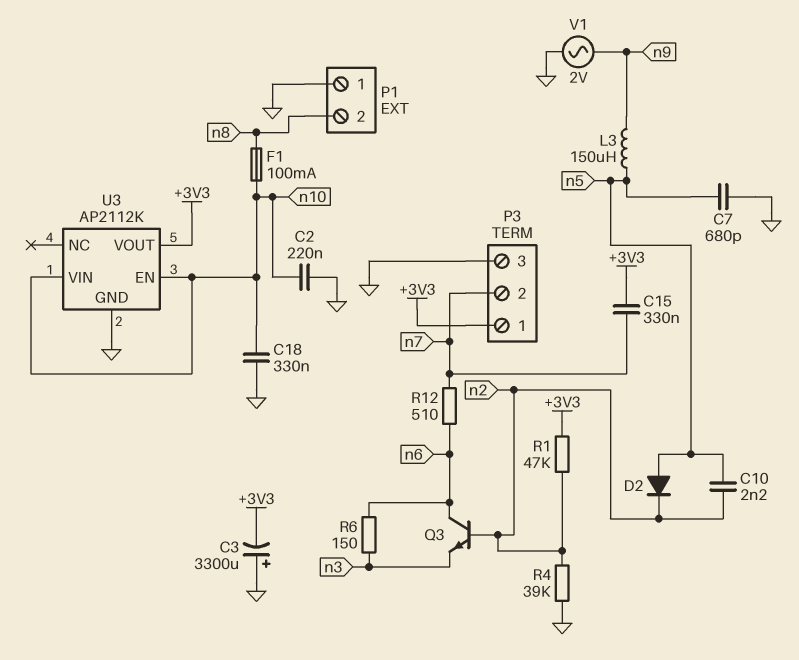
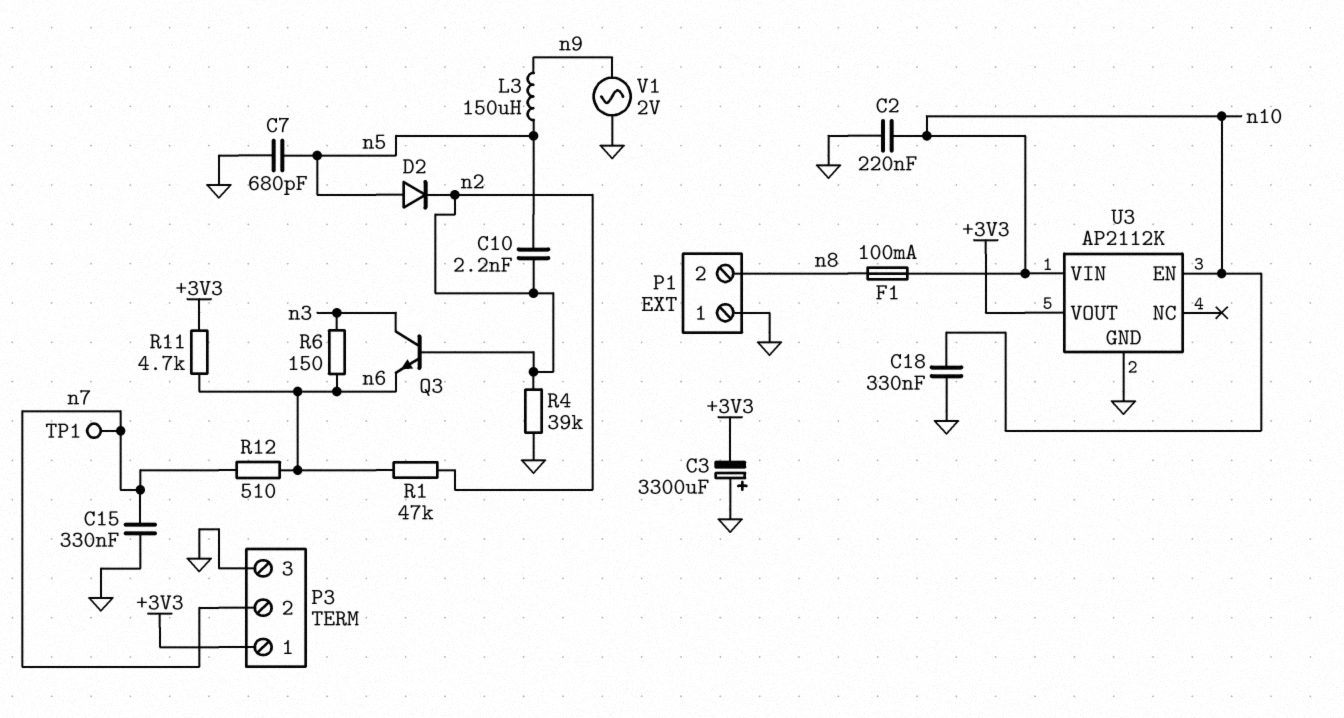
C15: 330nF (+3V3, n7) -> 330nF (GND, n7)
Q3: NPN (B n2, C n6, E n3) -> NPN (B n2, C n3, E n6)
R1: 47k (+3V3, n2) -> 47k (n2, n6)
R11: none -> 4.7k (+3V3, n6)
TP1: none -> test point (n7)

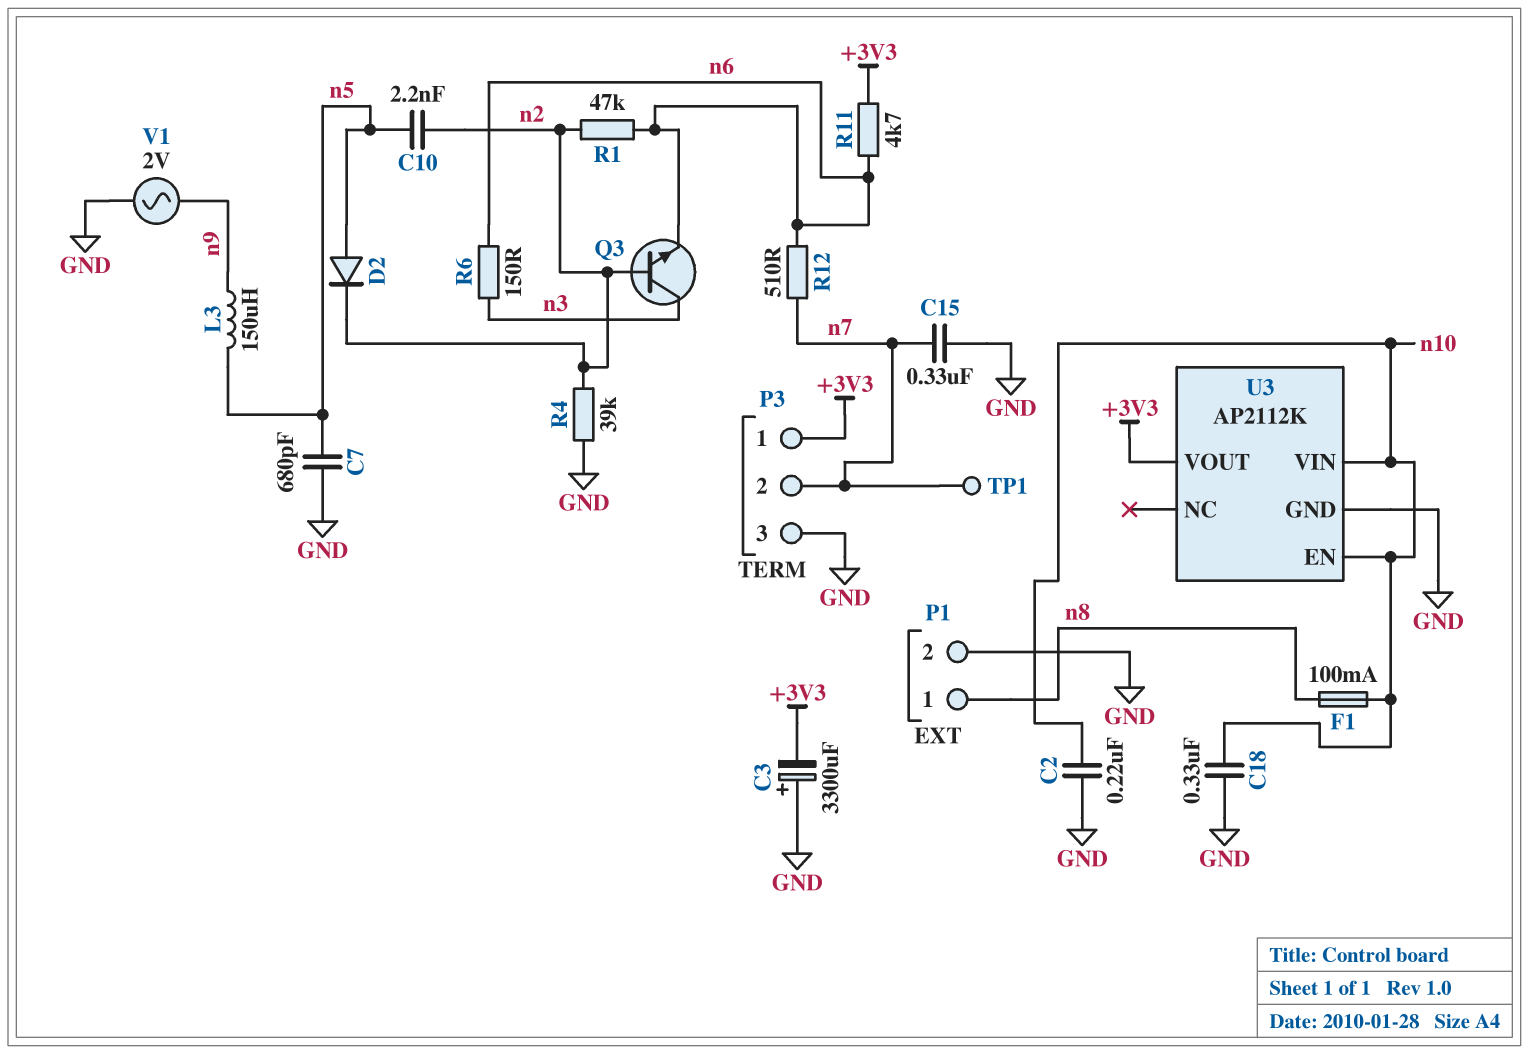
P1 pin 1: GND -> n8
P1 pin 2: n8 -> GND

